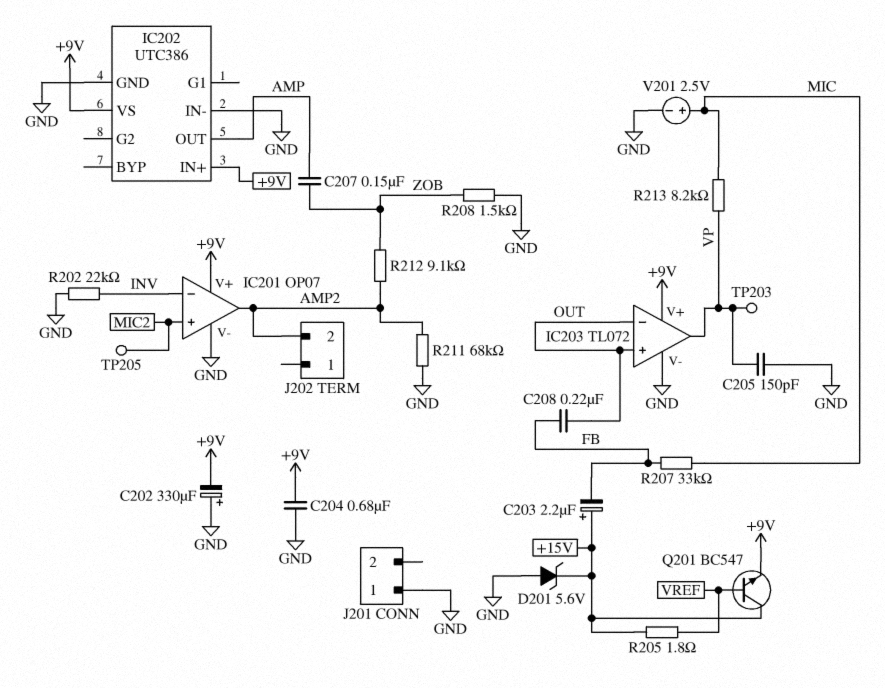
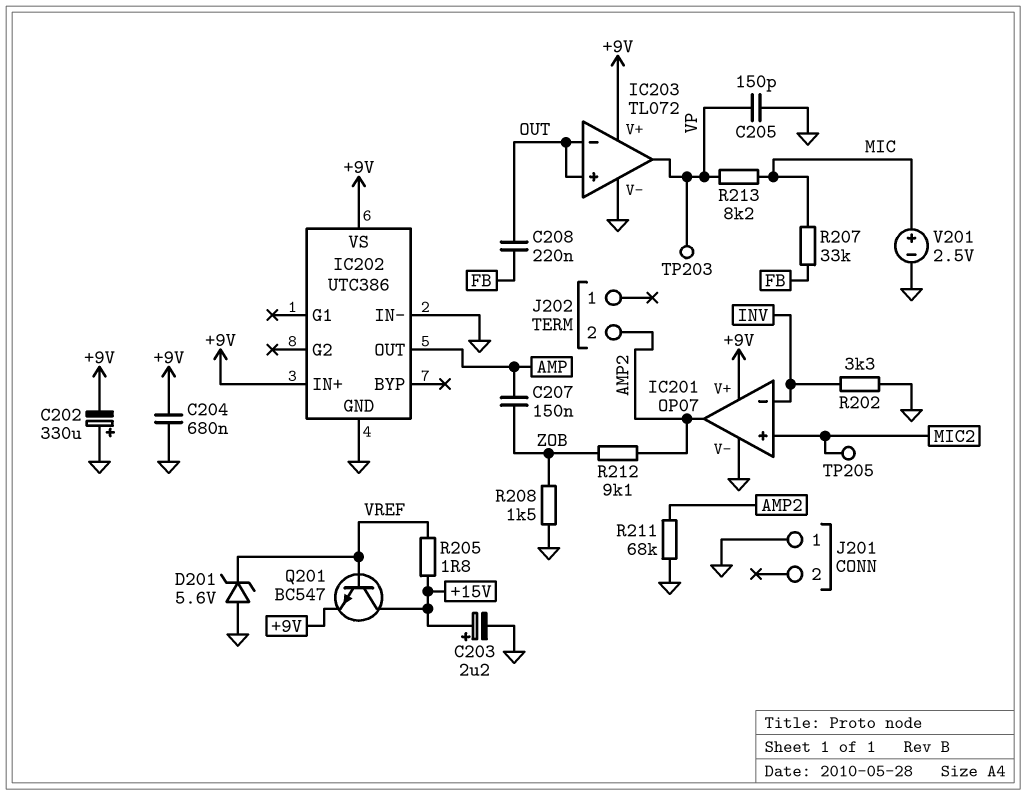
C203: 2.2uF (plus +15V, minus FB) -> 2.2uF (plus +15V, minus GND)
D201: zener 5.6V (A GND, K +15V) -> zener 5.6V (A GND, K VREF)
R202: 22k (GND, INV) -> 3.3k (GND, INV)

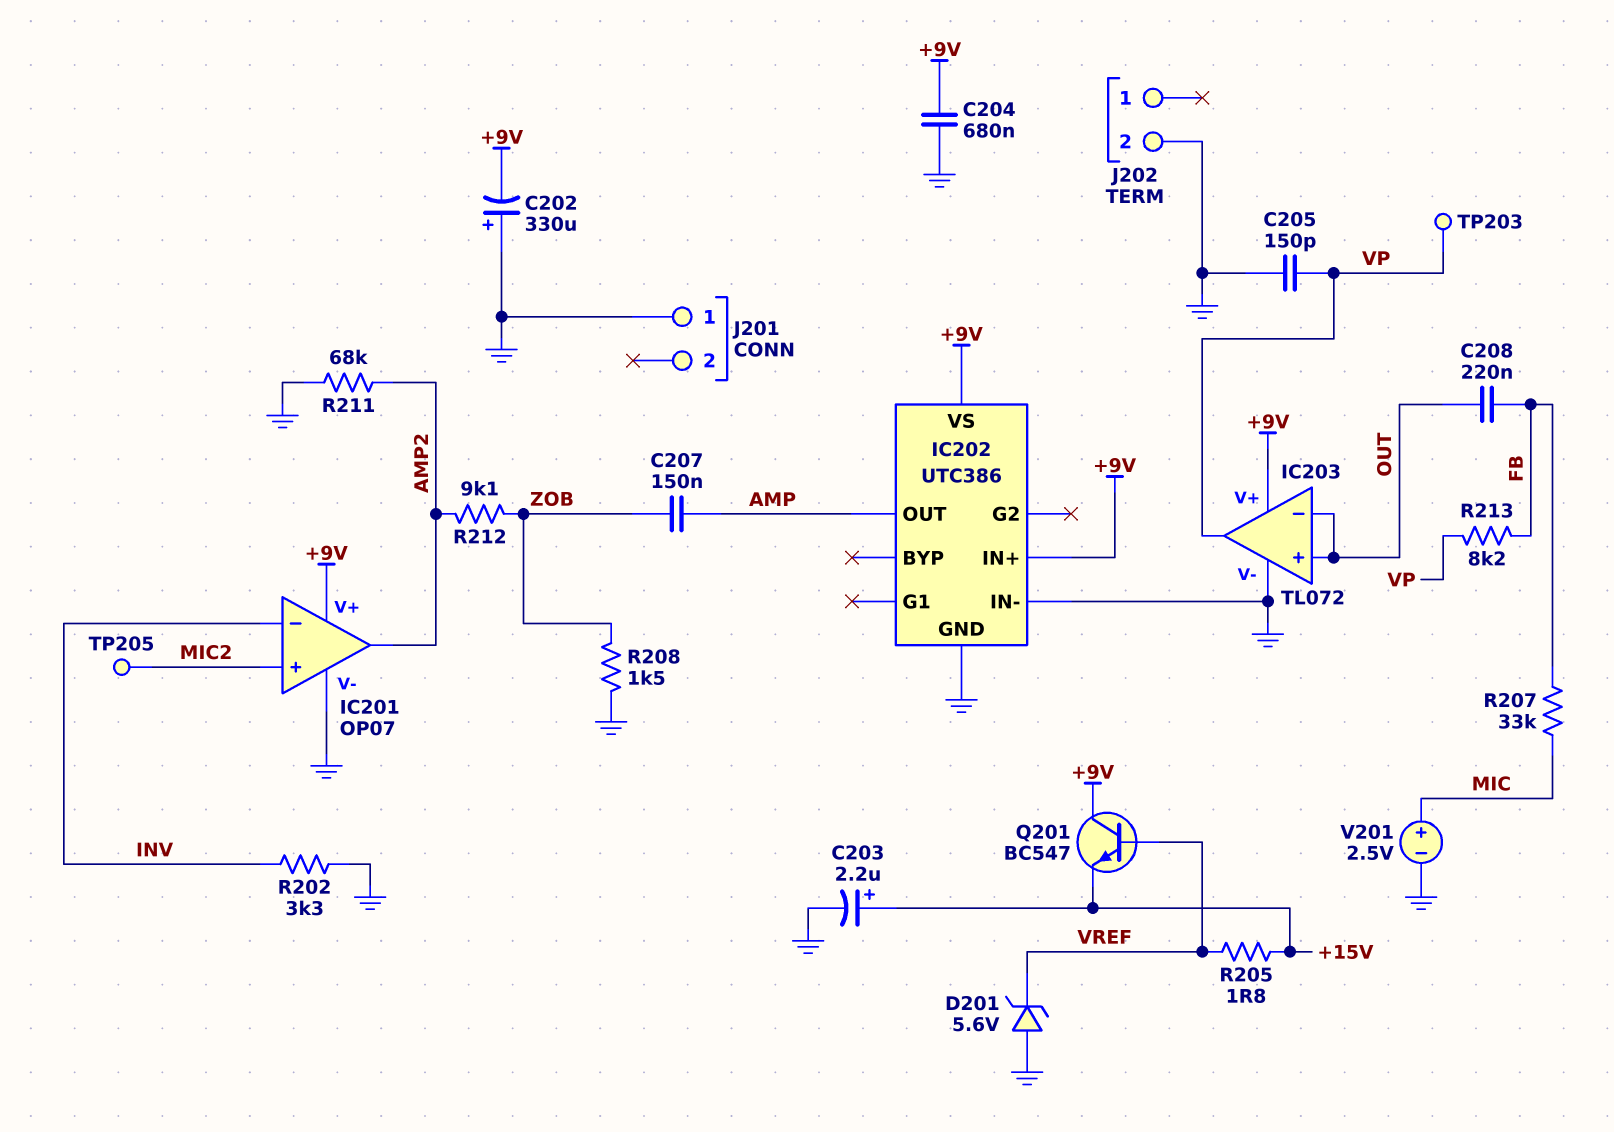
J202 pin 2: AMP2 -> GND
Q201: NPN BC547 (B VREF, C +15V, E +9V) -> NPN BC547 (B VREF, C +9V, E +15V)
R213: 8.2k (MIC, VP) -> 8.2k (FB, VP)

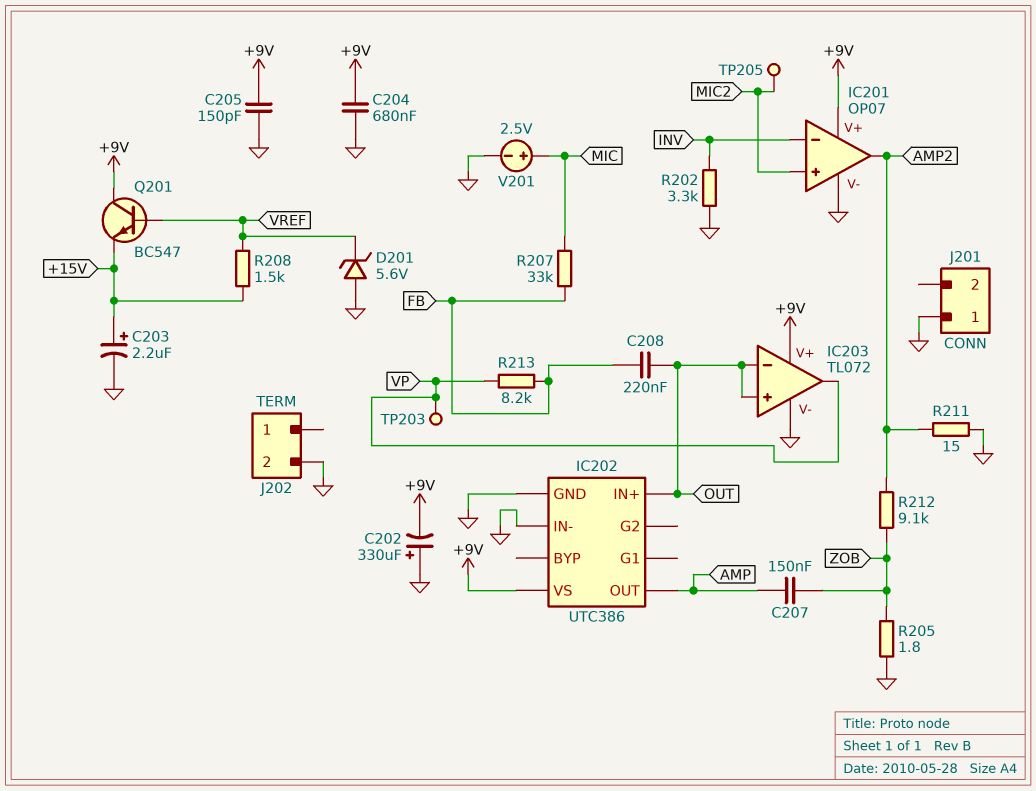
C205: 150pF (GND, VP) -> 150pF (+9V, GND)
IC202 pin IN+: +9V -> OUT
R205: 1.8 (+15V, VREF) -> 1.8 (GND, ZOB)
R208: 1.5k (GND, ZOB) -> 1.5k (+15V, VREF)
R211: 68k (AMP2, GND) -> 15 (AMP2, GND)

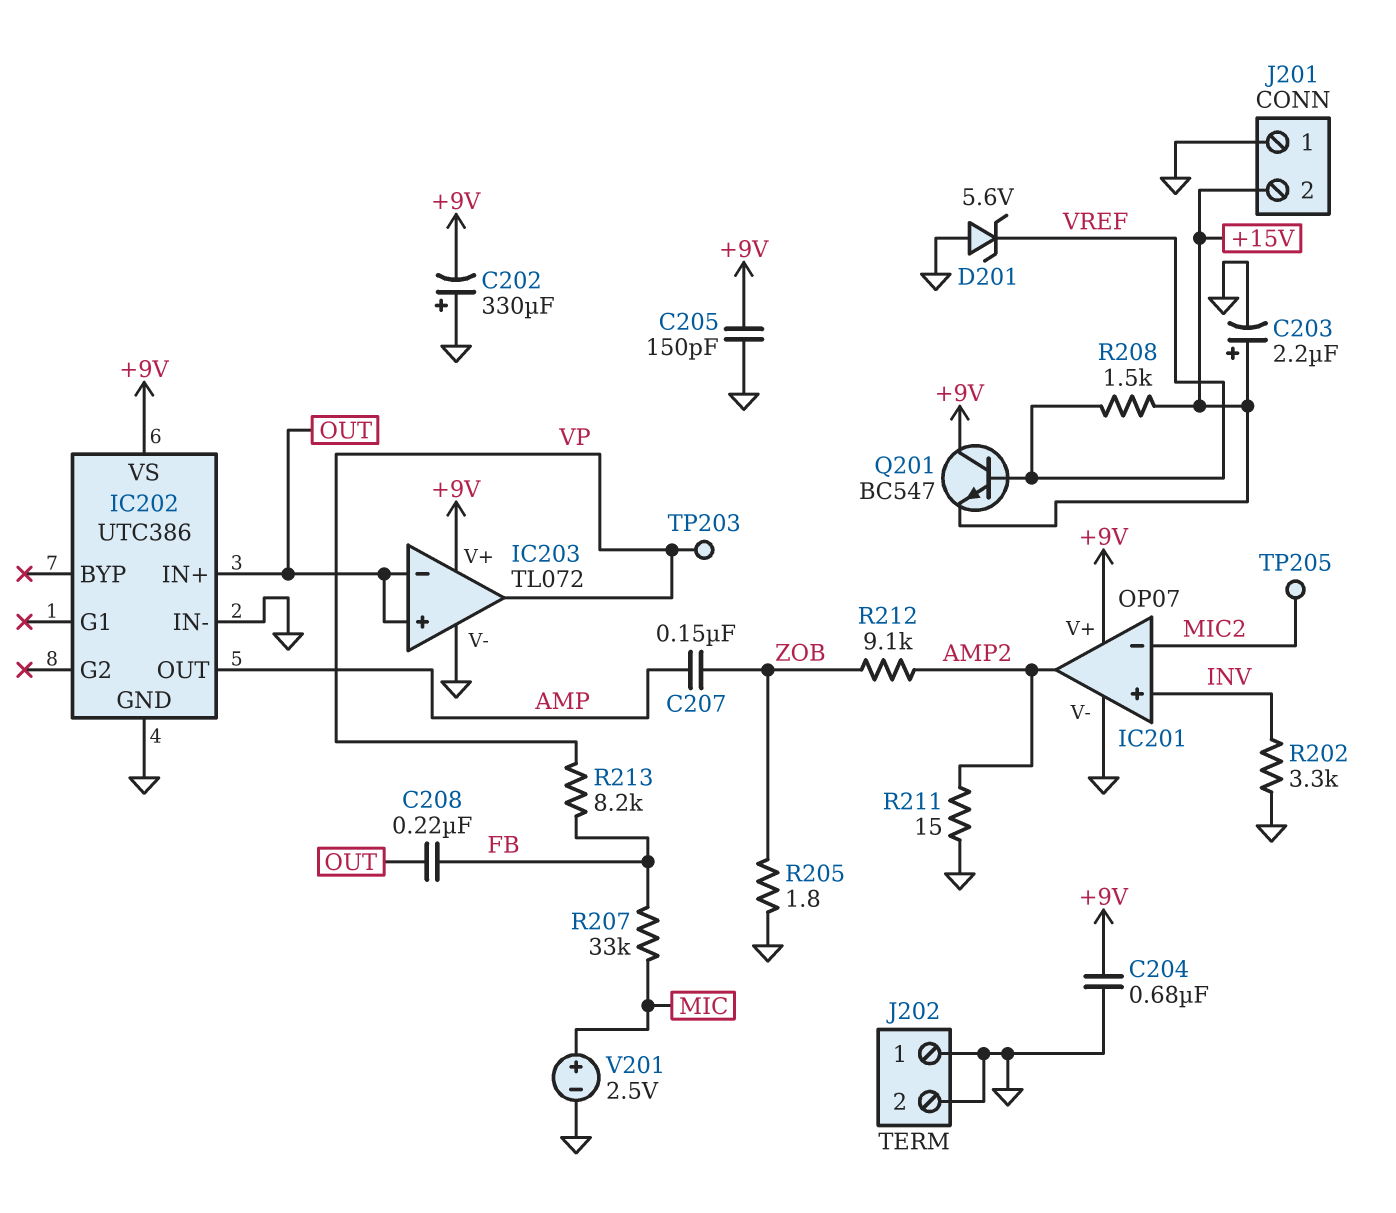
IC201 pin in+: MIC2 -> INV
IC201 pin in-: INV -> MIC2
J201 pin 2: none -> +15V
J202 pin 1: none -> GND

